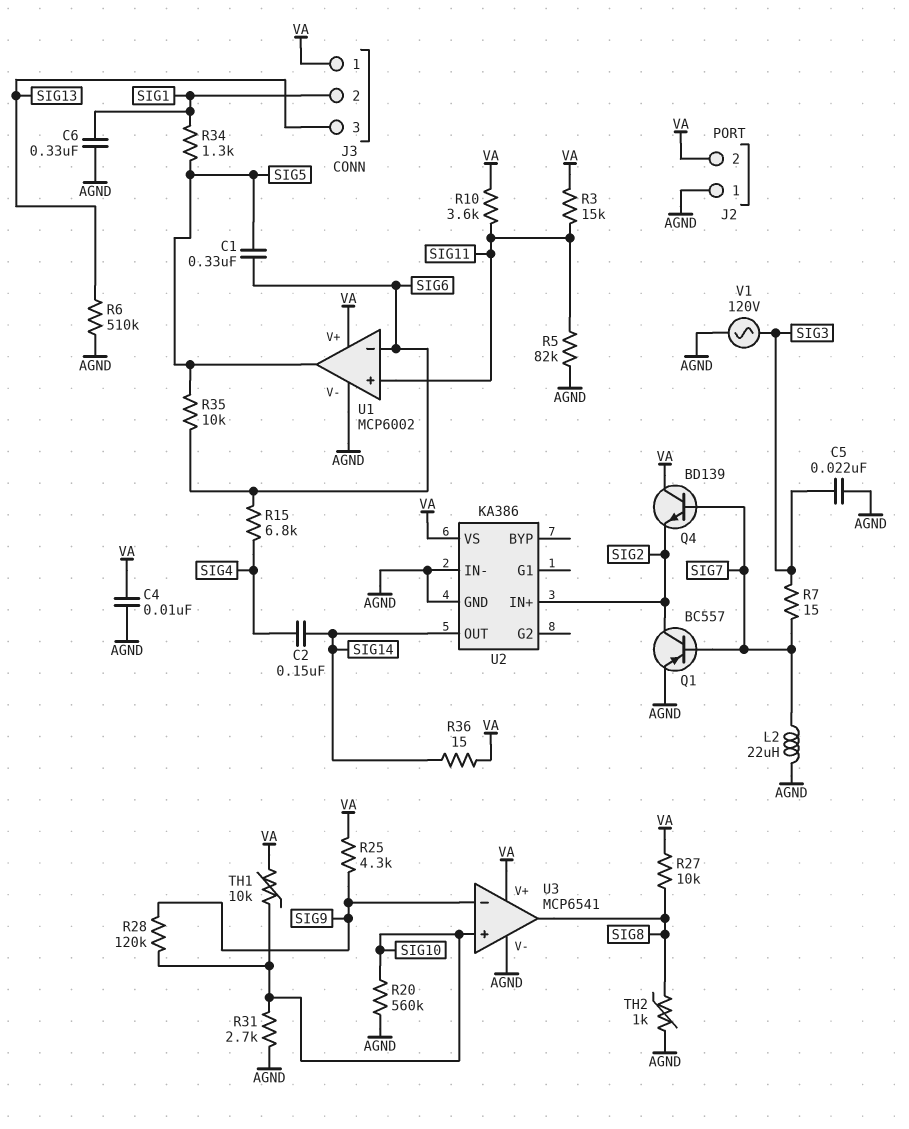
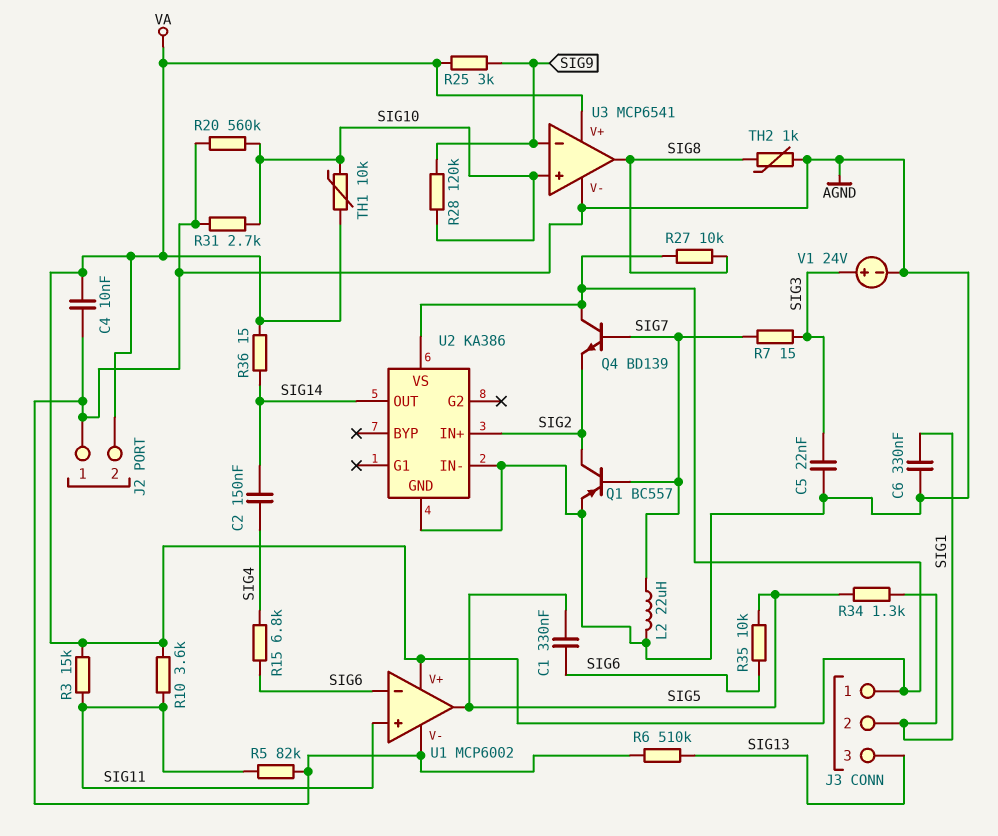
R25: 4.3k (SIG9, VA) -> 3k (SIG9, VA)
V1: AC 120V (AGND, SIG3) -> 24V (plus SIG3, minus AGND)

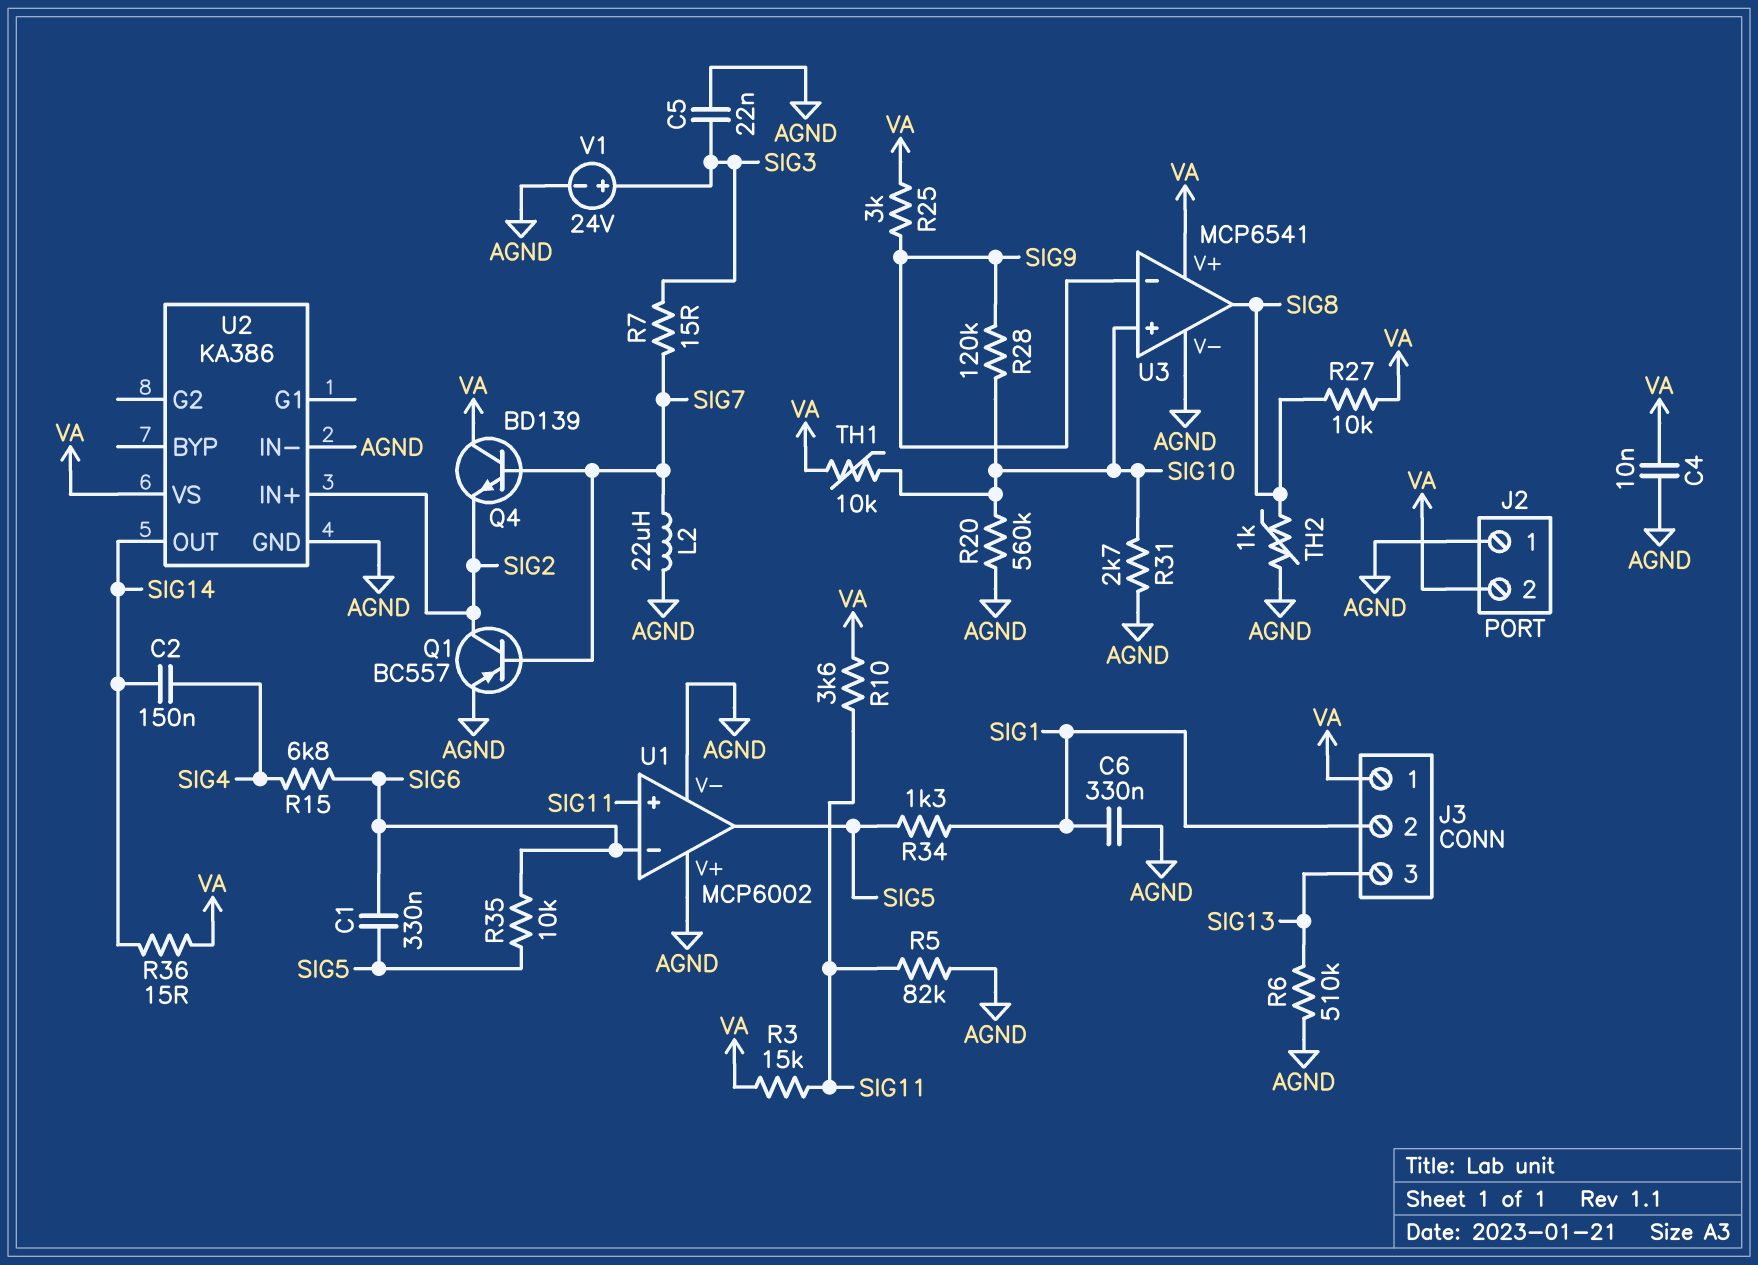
U1 pin V+: VA -> AGND

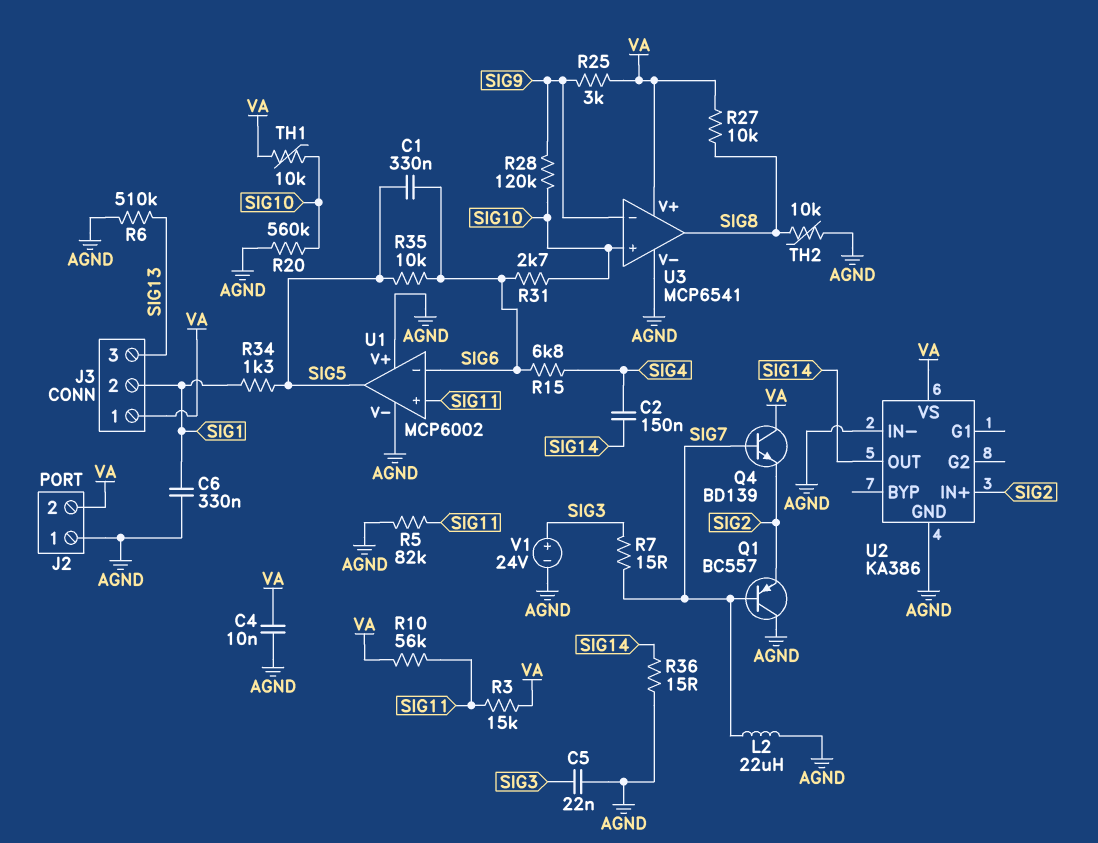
Q1: PNP BC557 (B SIG7, C SIG2, E AGND) -> PNP BC557 (B SIG7, C AGND, E SIG2)
R10: 3.6k (SIG11, VA) -> 56k (SIG11, VA)
R31: 2.7k (AGND, SIG10) -> 2.7k (SIG6, SIG10)
R36: 15 (SIG14, VA) -> 15 (AGND, SIG14)
TH2: 1k (AGND, SIG8) -> 10k (AGND, SIG8)

